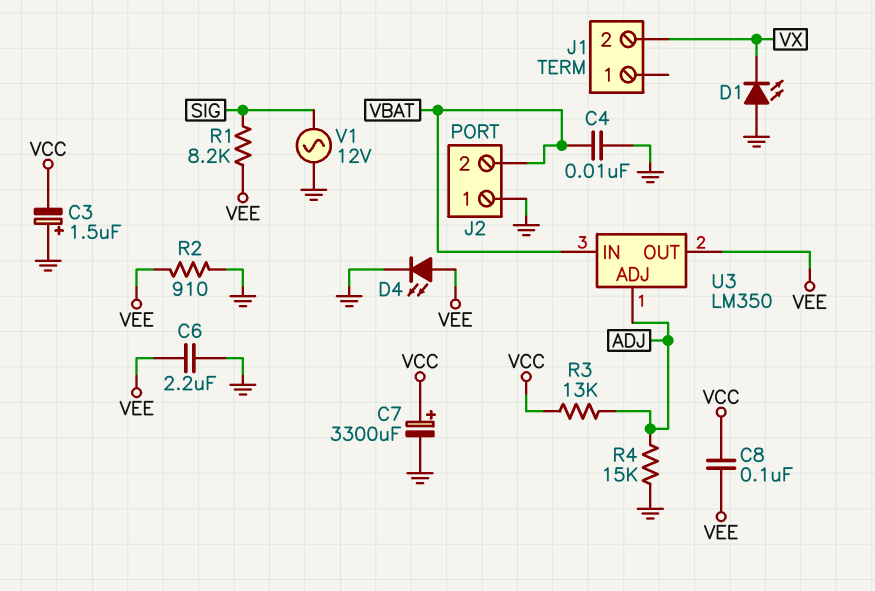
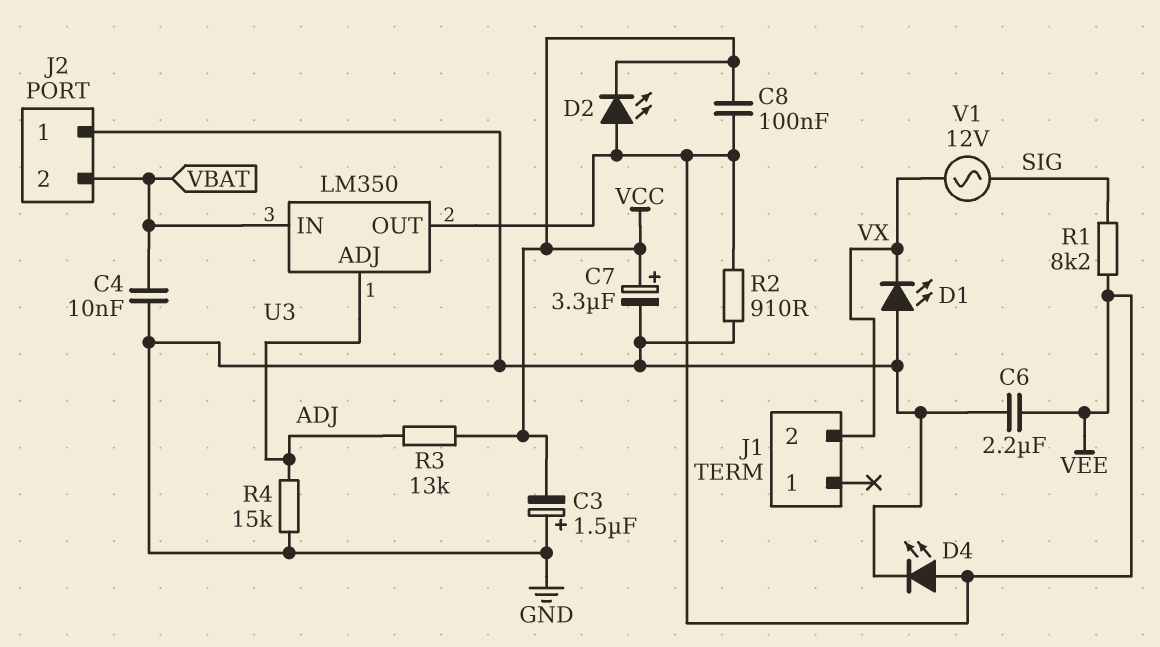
C7: 3300uF (plus VCC, minus GND) -> 3.3uF (plus VCC, minus GND)
D2: none -> LED (A VEE, K VCC)
V1: AC 12V (GND, SIG) -> AC 12V (SIG, VX)

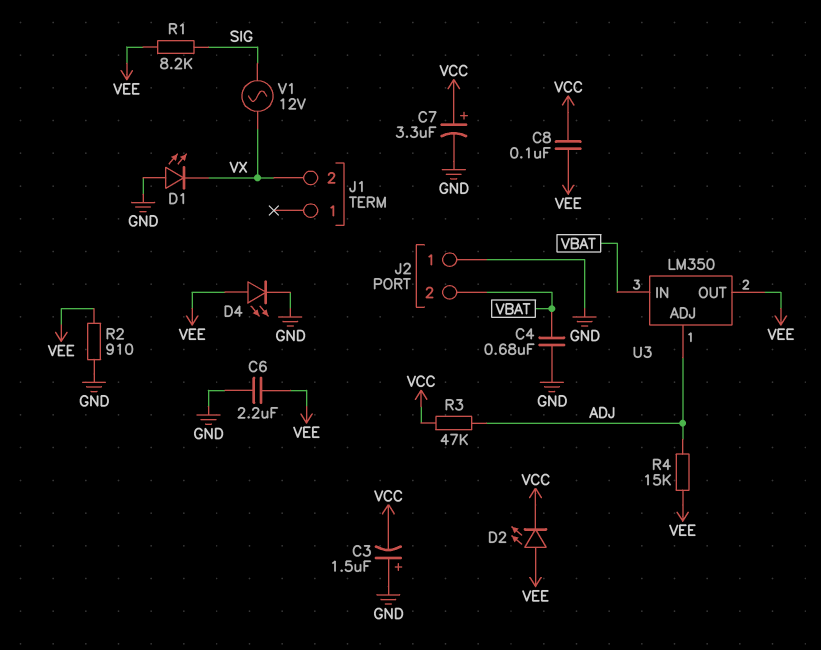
C4: 10nF (GND, VBAT) -> 680nF (GND, VBAT)
R3: 13k (ADJ, VCC) -> 47k (ADJ, VCC)
R4: 15k (ADJ, GND) -> 15k (ADJ, VEE)

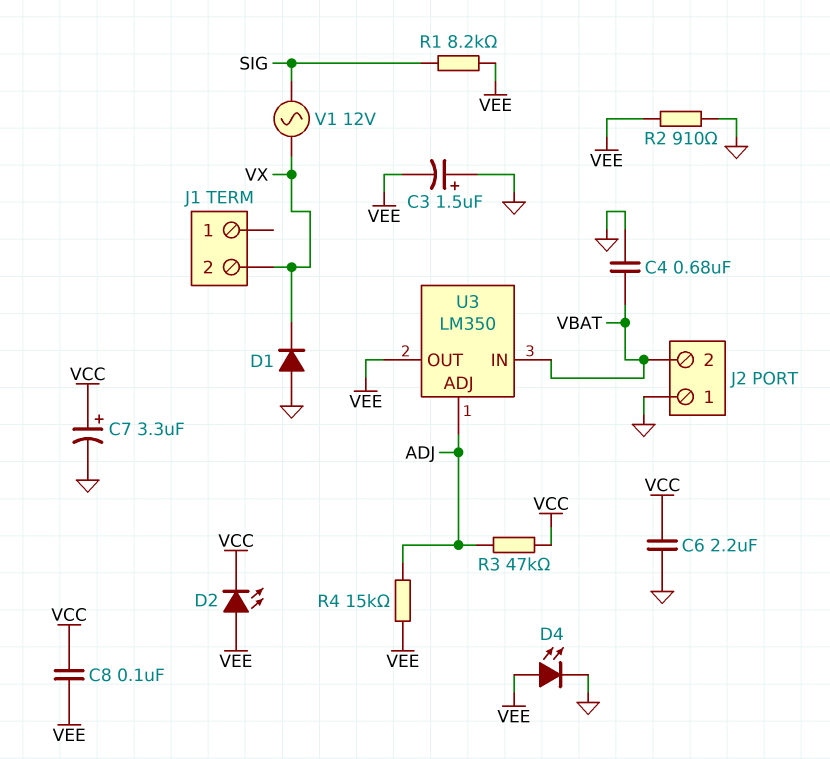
C3: 1.5uF (plus GND, minus VCC) -> 1.5uF (plus GND, minus VEE)
C6: 2.2uF (GND, VEE) -> 2.2uF (GND, VCC)
D1: LED (A GND, K VX) -> diode (A GND, K VX)

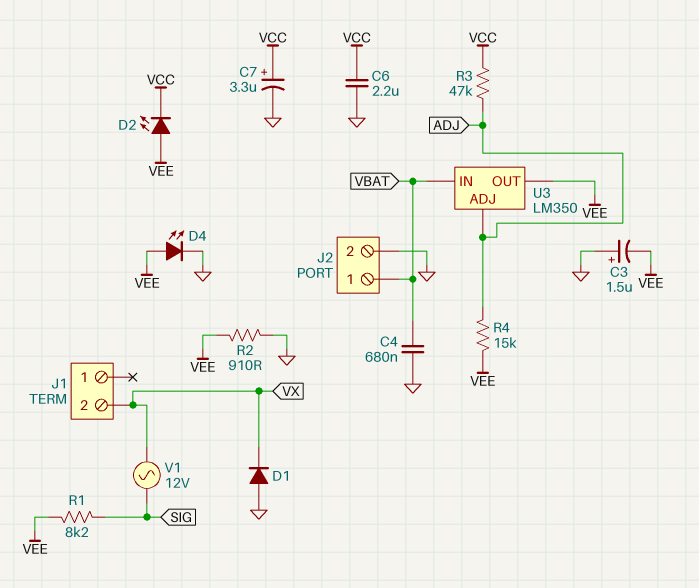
C8: 100nF (VCC, VEE) -> none
J2 pin 1: GND -> VBAT
J2 pin 2: VBAT -> GND

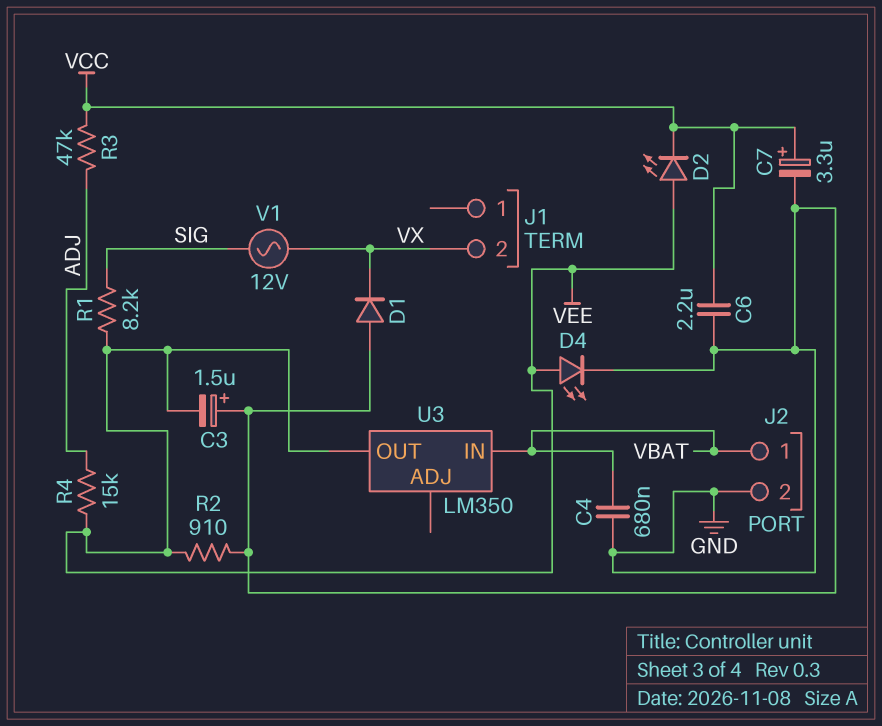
U3 pin ADJ: ADJ -> none

